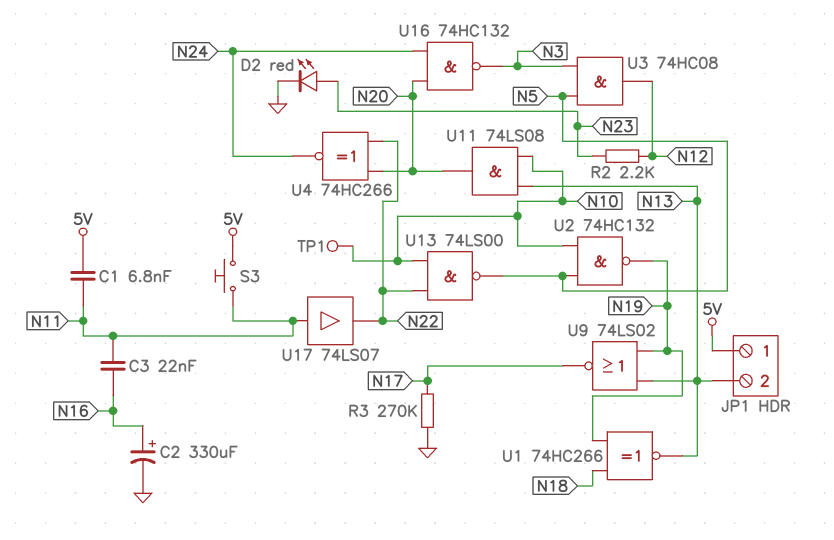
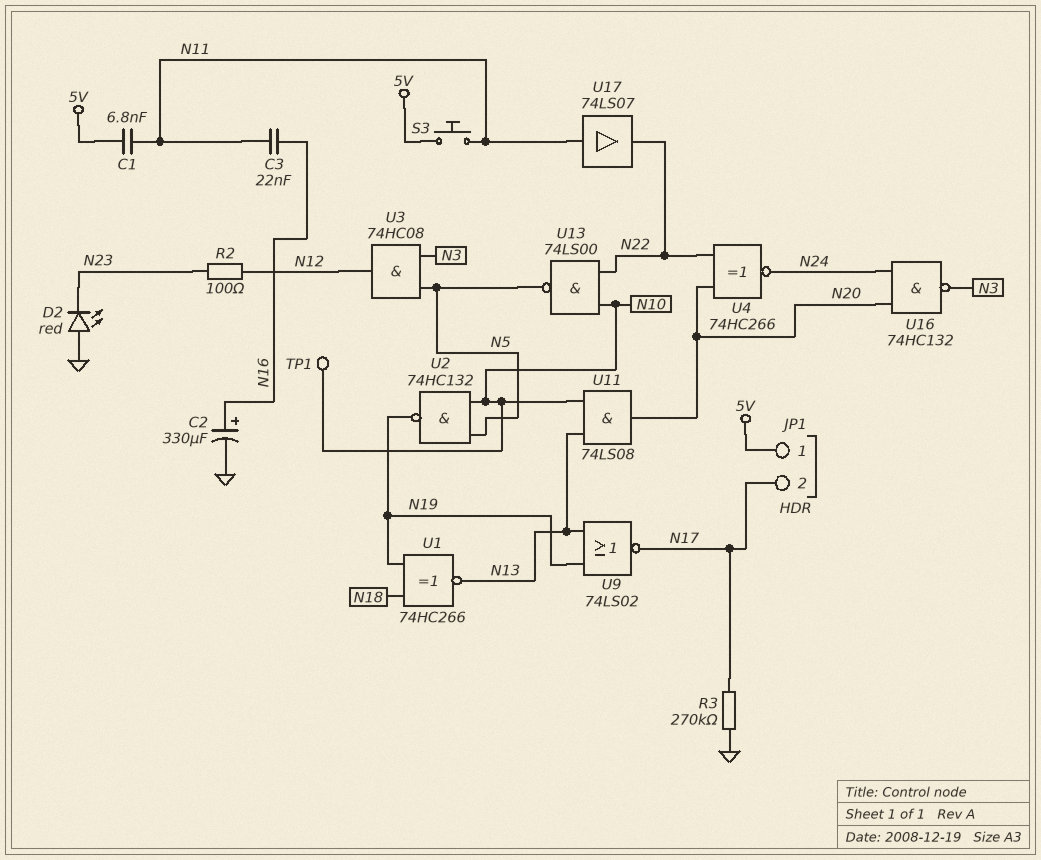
D2: LED red (A N23, K GND) -> LED red (A GND, K N23)
JP1 pin 2: N13 -> N17
R2: 2.2k (N12, N23) -> 100 (N12, N23)

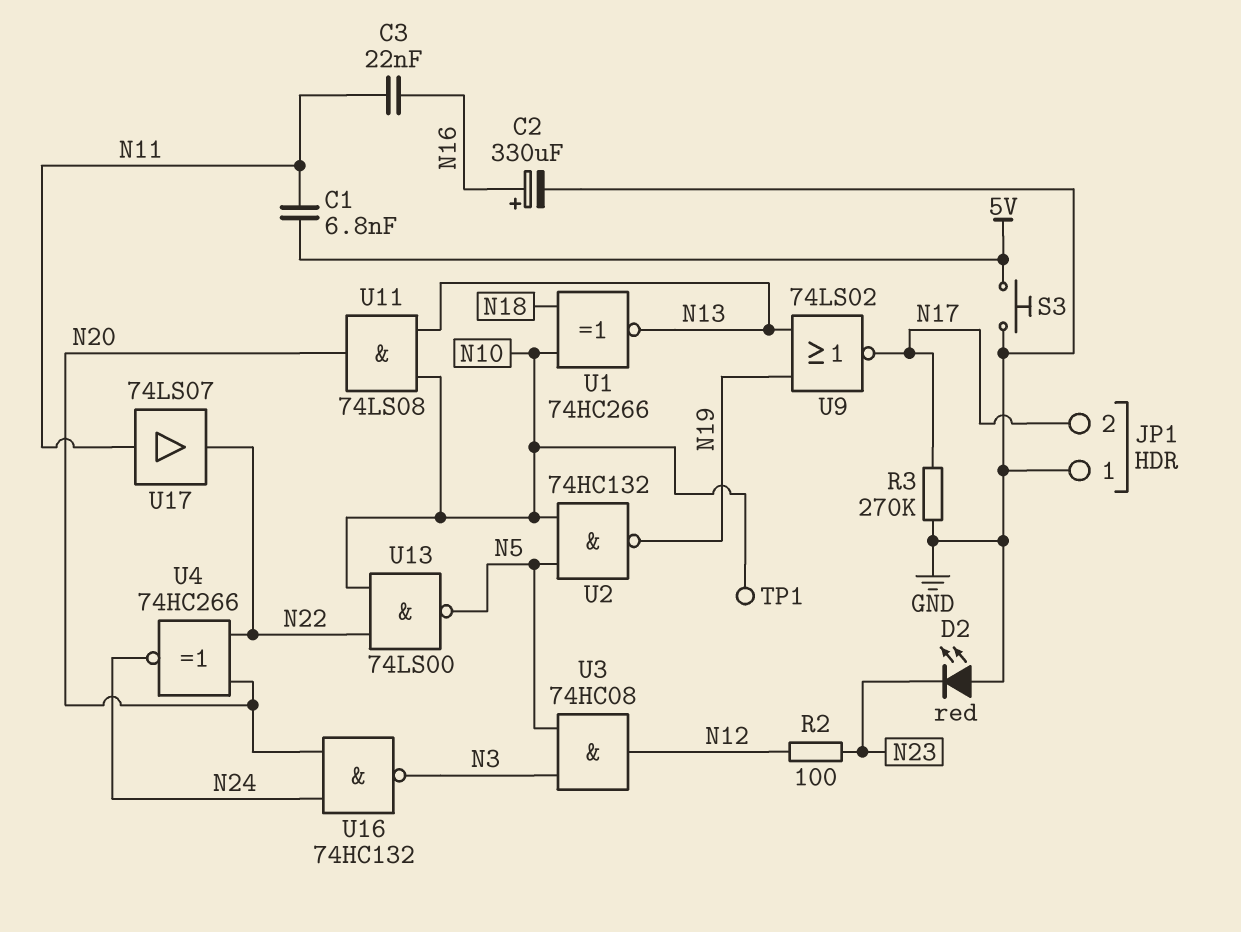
JP1 pin 1: 5V -> GND
S3: button (5V, N11) -> button (5V, GND)
U1: XNOR 74HC266 (in N18, in N19, out N13) -> XNOR 74HC266 (in N10, in N18, out N13)

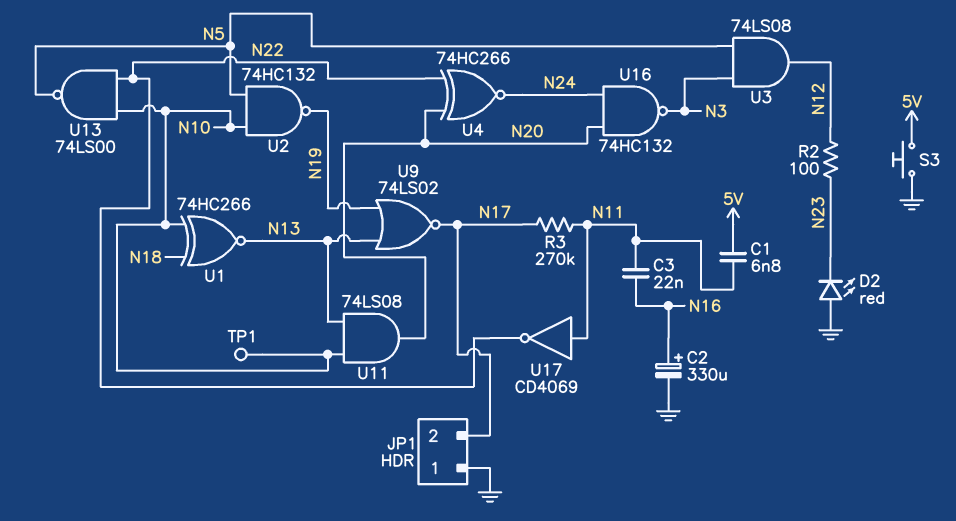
R3: 270k (GND, N17) -> 270k (N11, N17)
U3: AND 74HC08 (in N3, in N5, out N12) -> AND 74LS08 (in N3, in N5, out N12)
U17: buffer 74LS07 (in N11, out N22) -> NOT CD4069 (in N11, out N22)

